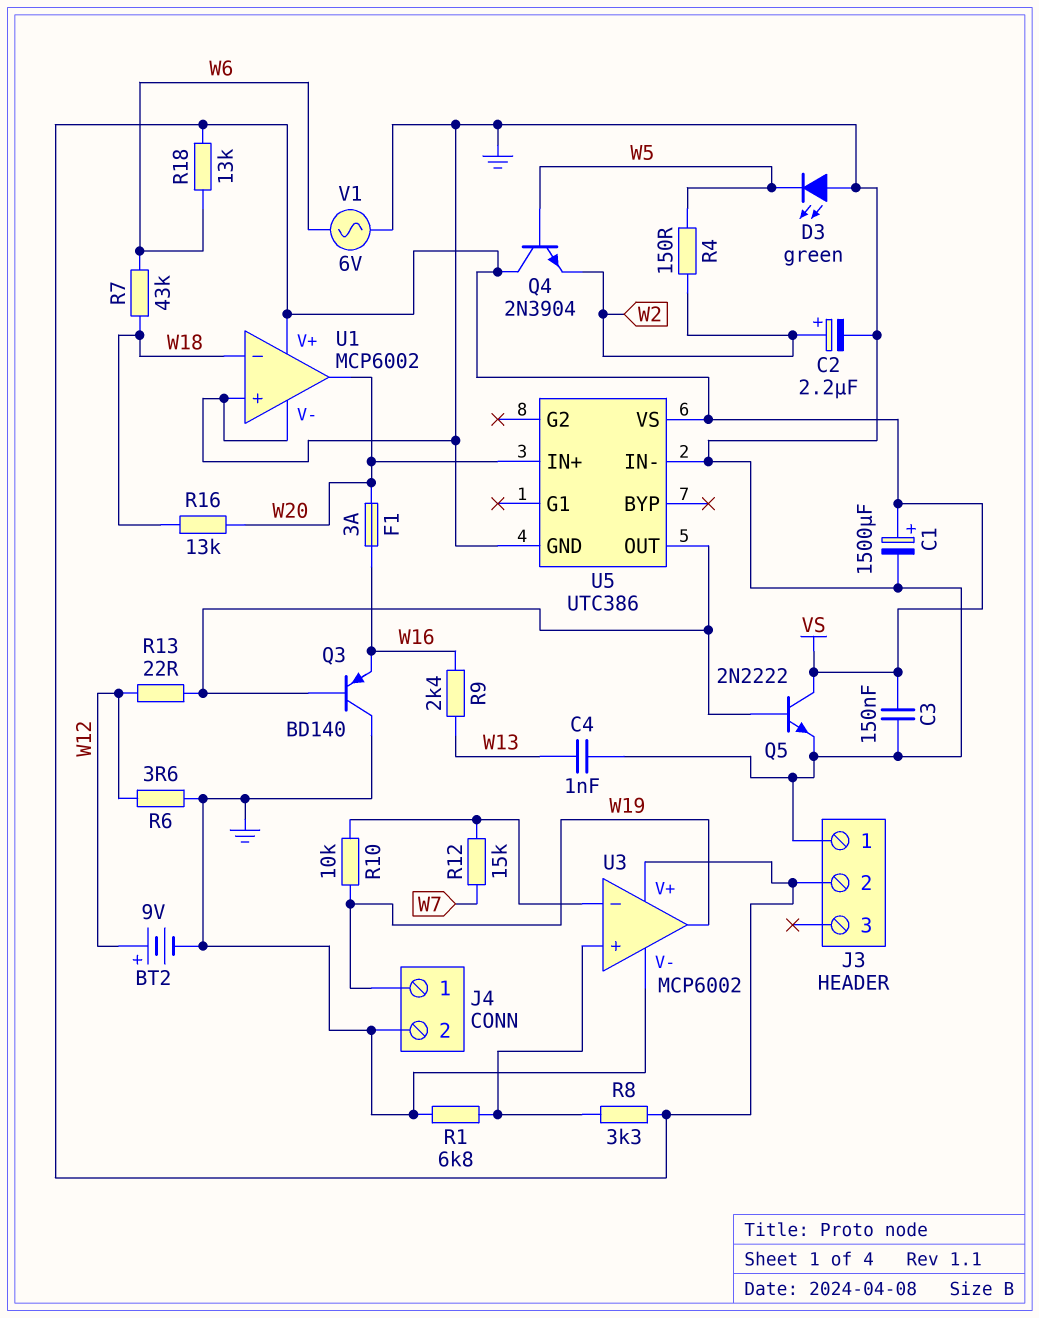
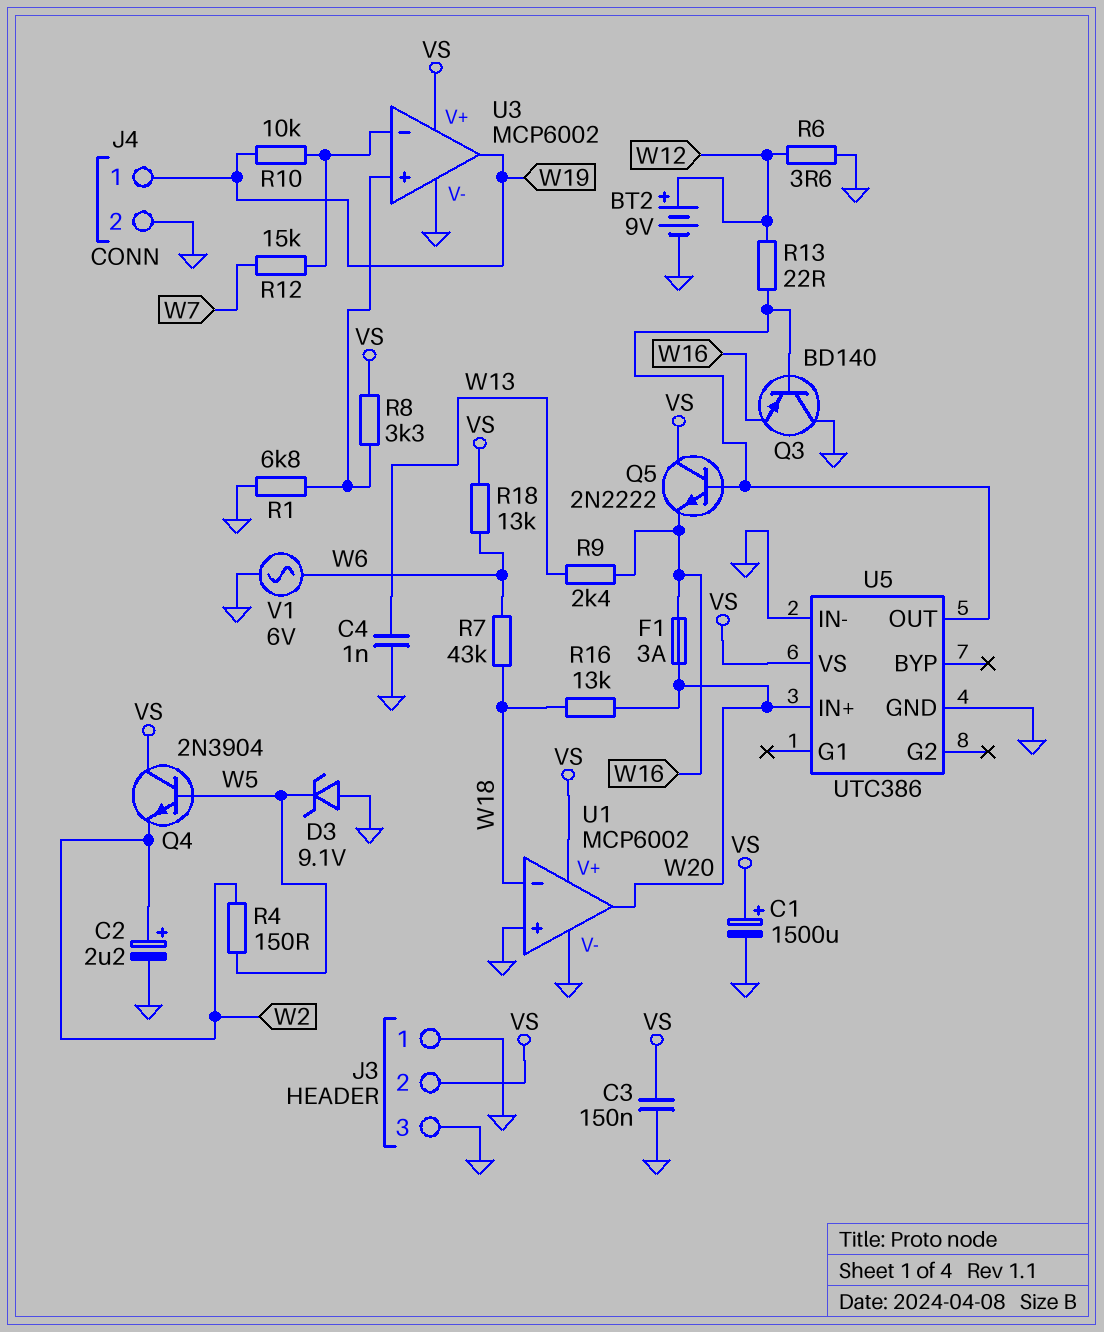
D3: LED green (A GND, K W5) -> zener 9.1V (A GND, K W5)
J3 pin 3: none -> GND
Q5: NPN 2N2222 (B U5/OUT, C VS, E GND) -> NPN 2N2222 (B U5/OUT, C VS, E W16)

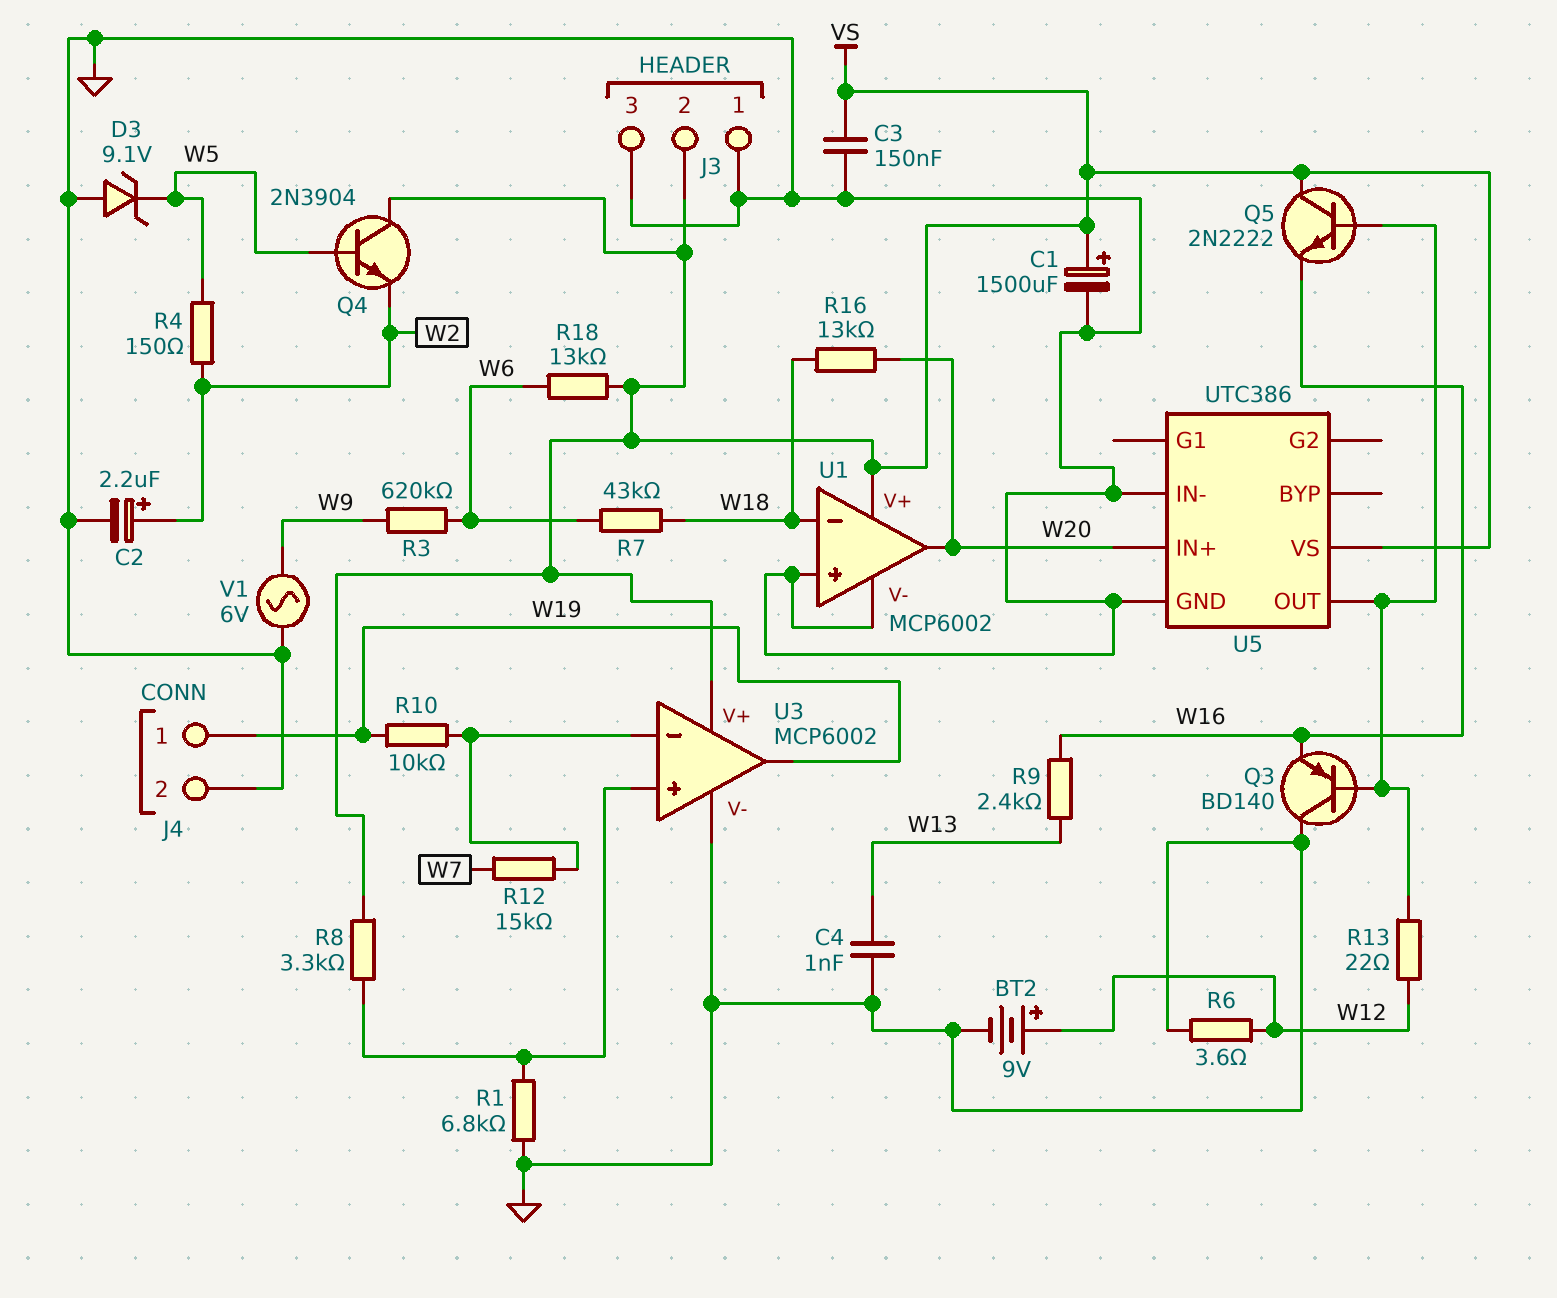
F1: 3A (W16, W20) -> none
R3: none -> 620k (W6, W9)
V1: AC 6V (GND, W6) -> AC 6V (GND, W9)

